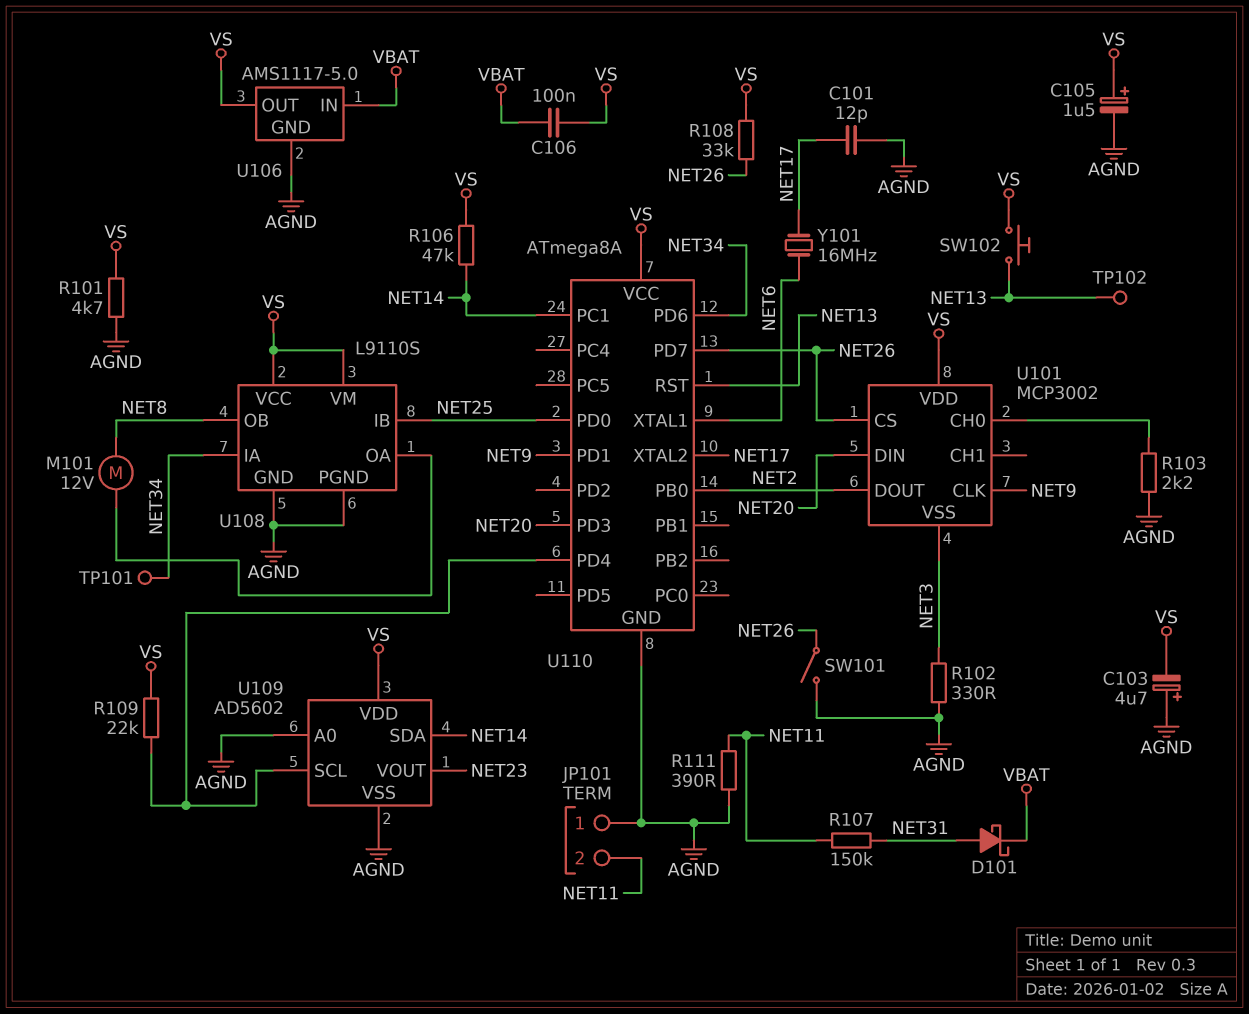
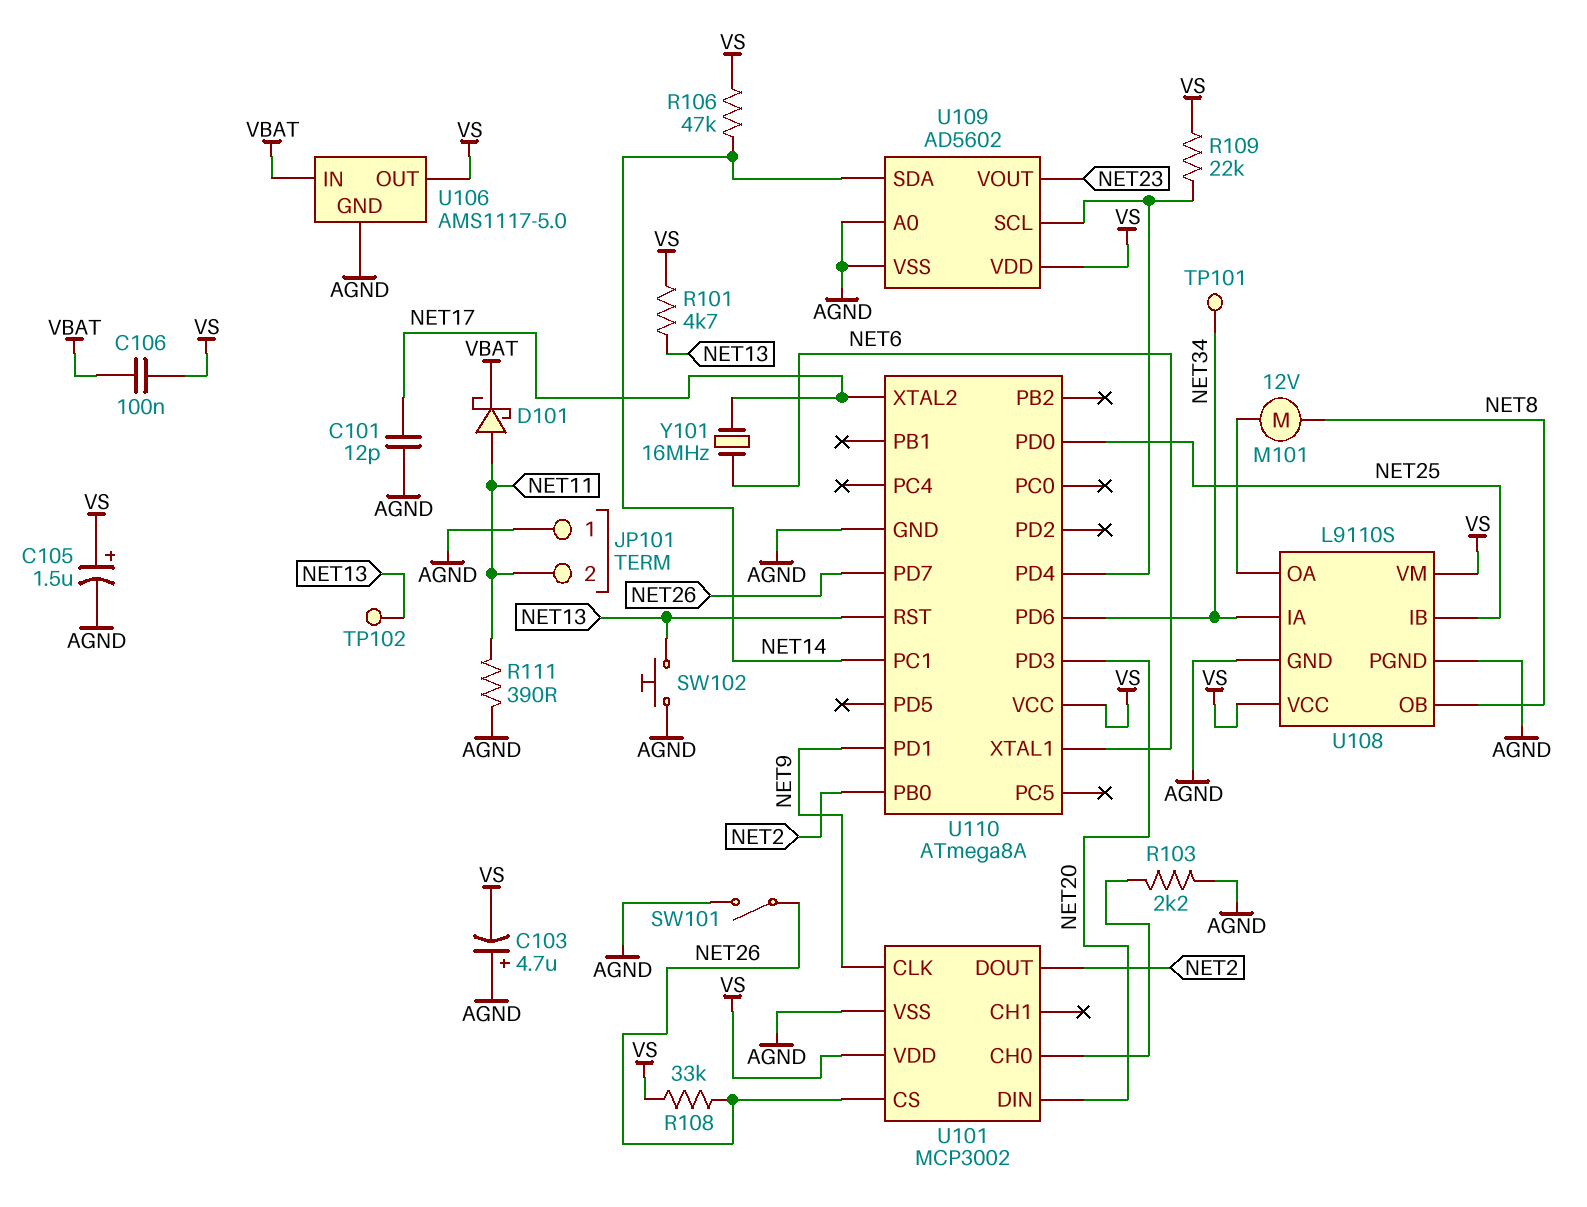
D101: schottky (A NET31, K VBAT) -> schottky (A NET11, K VBAT)
R101: 4.7k (AGND, VS) -> 4.7k (NET13, VS)
R102: 330 (AGND, NET3) -> none
R107: 150k (NET11, NET31) -> none
SW102: button (NET13, VS) -> button (AGND, NET13)
U101 pin VSS: NET3 -> AGND

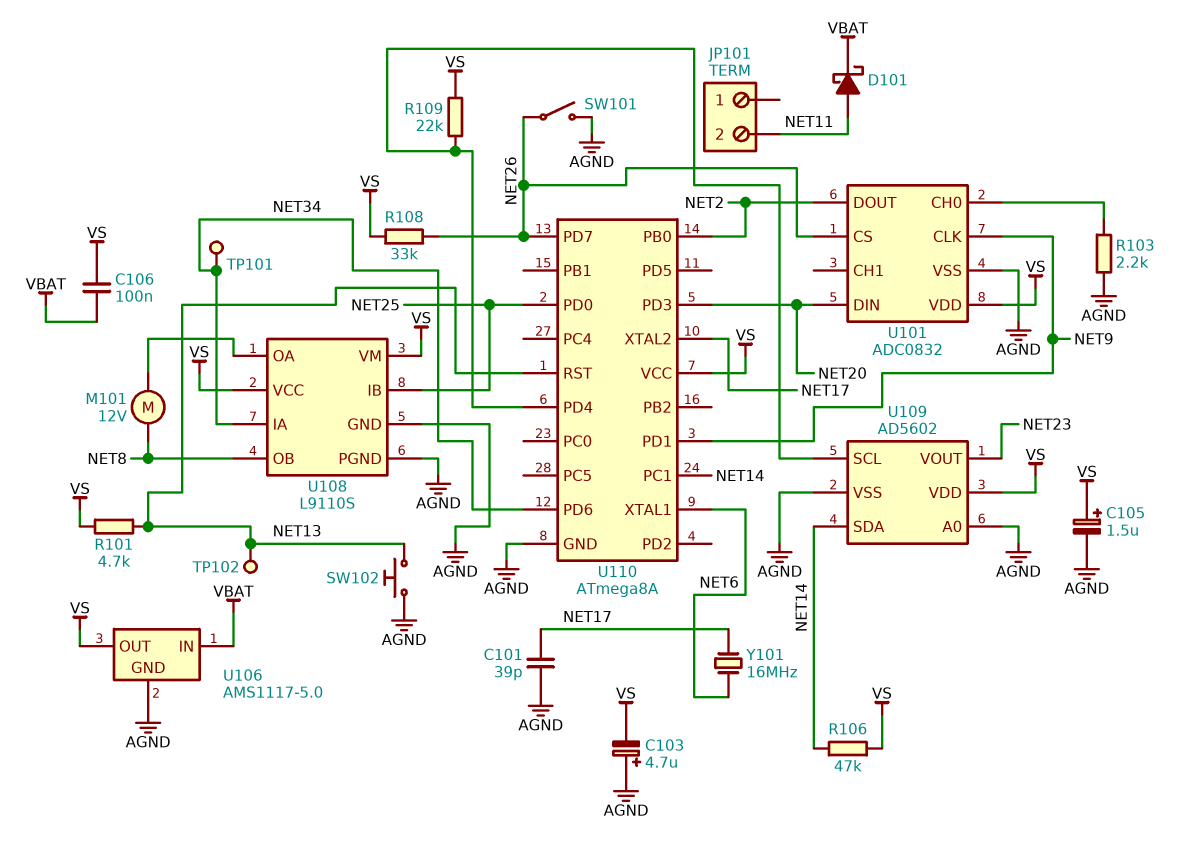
C101: 12pF (AGND, NET17) -> 39pF (AGND, NET17)
JP101 pin 1: AGND -> none
R111: 390 (AGND, NET11) -> none
U101: MCP3002 -> ADC0832

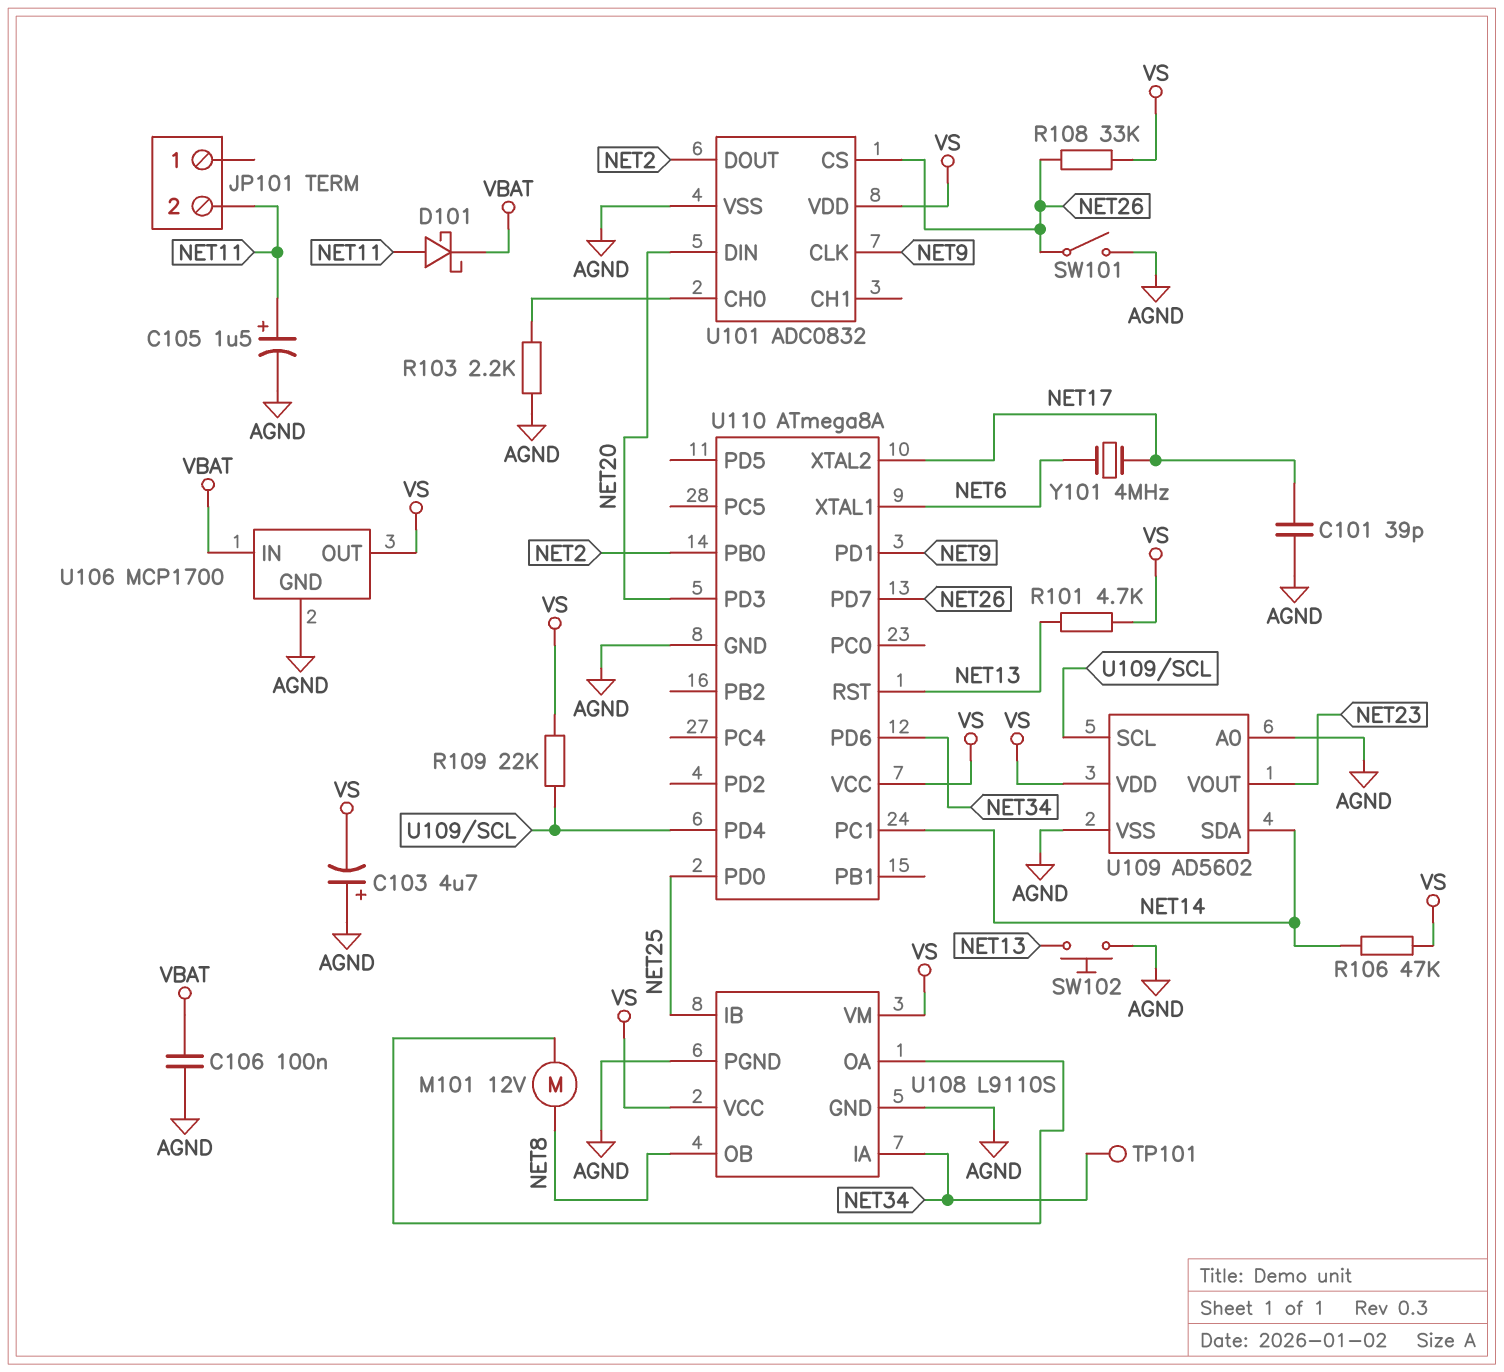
C105: 1.5uF (plus VS, minus AGND) -> 1.5uF (plus NET11, minus AGND)
C106: 100nF (VBAT, VS) -> 100nF (AGND, VBAT)
TP102: test point (NET13) -> none
U106: AMS1117-5.0 -> MCP1700
Y101: 16MHz (NET6, NET17) -> 4MHz (NET6, NET17)

